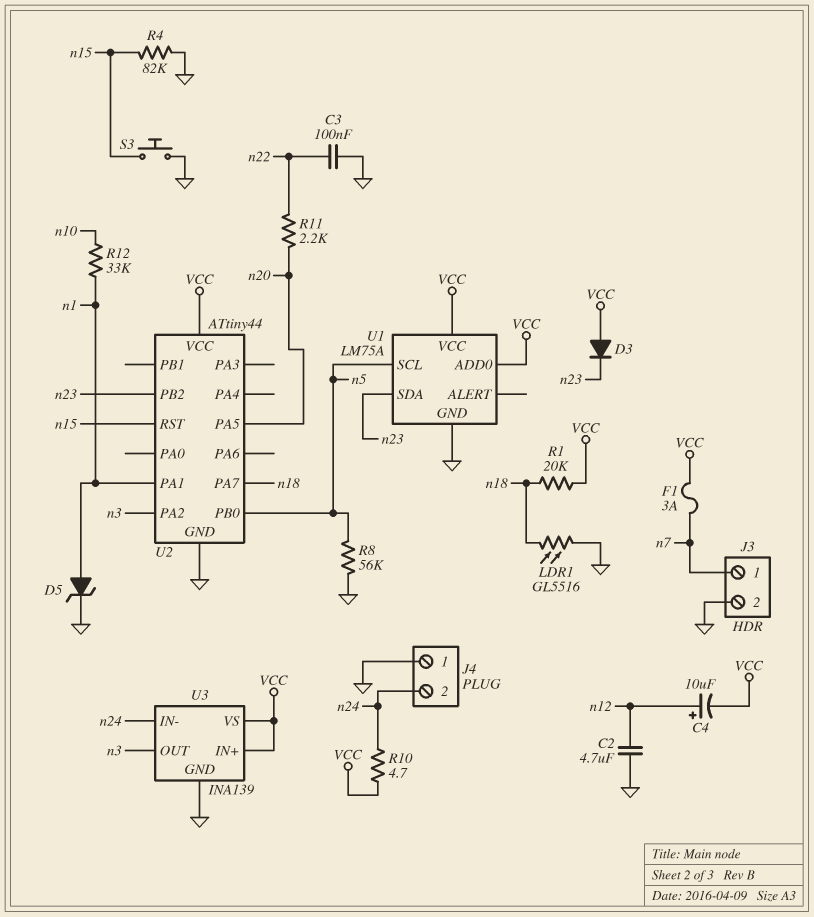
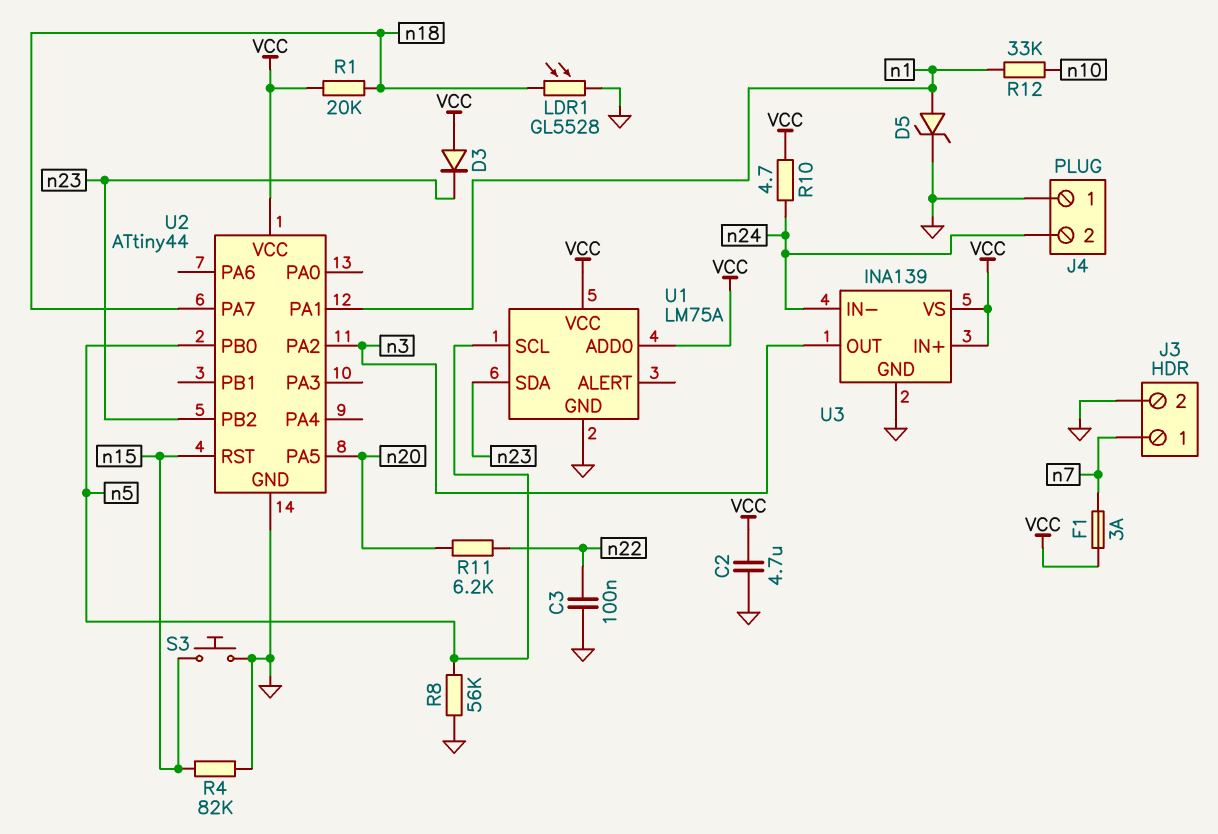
C2: 4.7uF (GND, n12) -> 4.7uF (GND, VCC)
C4: 10uF (plus n12, minus VCC) -> none
LDR1: GL5516 (GND, n18) -> GL5528 (GND, n18)
R11: 2.2k (n20, n22) -> 6.2k (n20, n22)

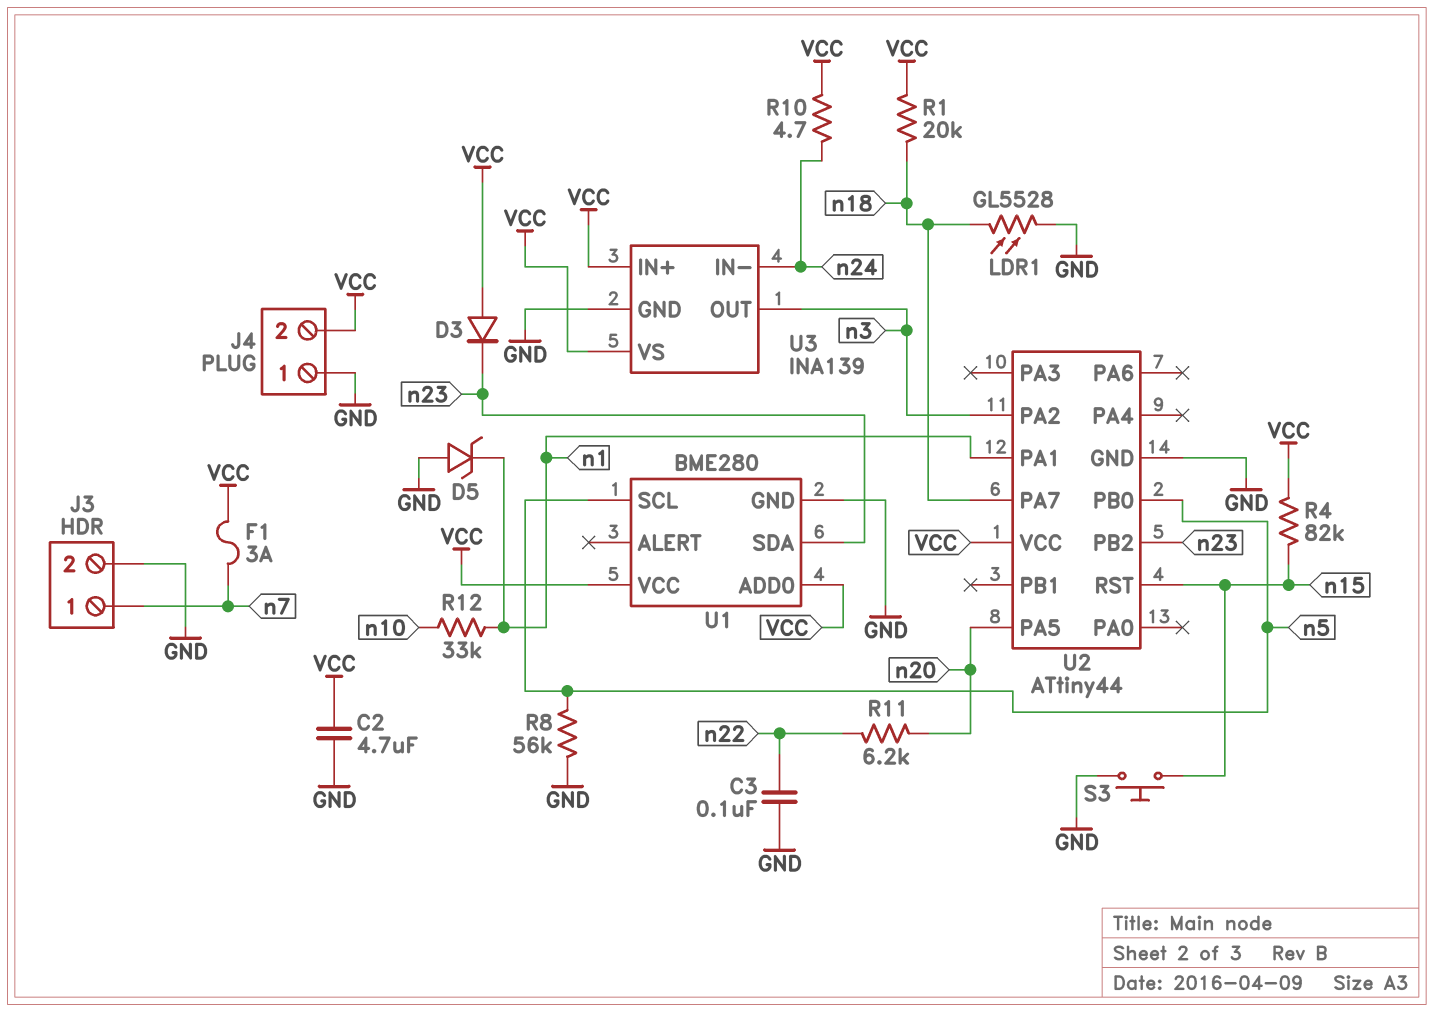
D5: zener (A n1, K GND) -> zener (A GND, K n1)
J4 pin 2: n24 -> VCC
R4: 82k (GND, n15) -> 82k (VCC, n15)
U1: LM75A -> BME280

